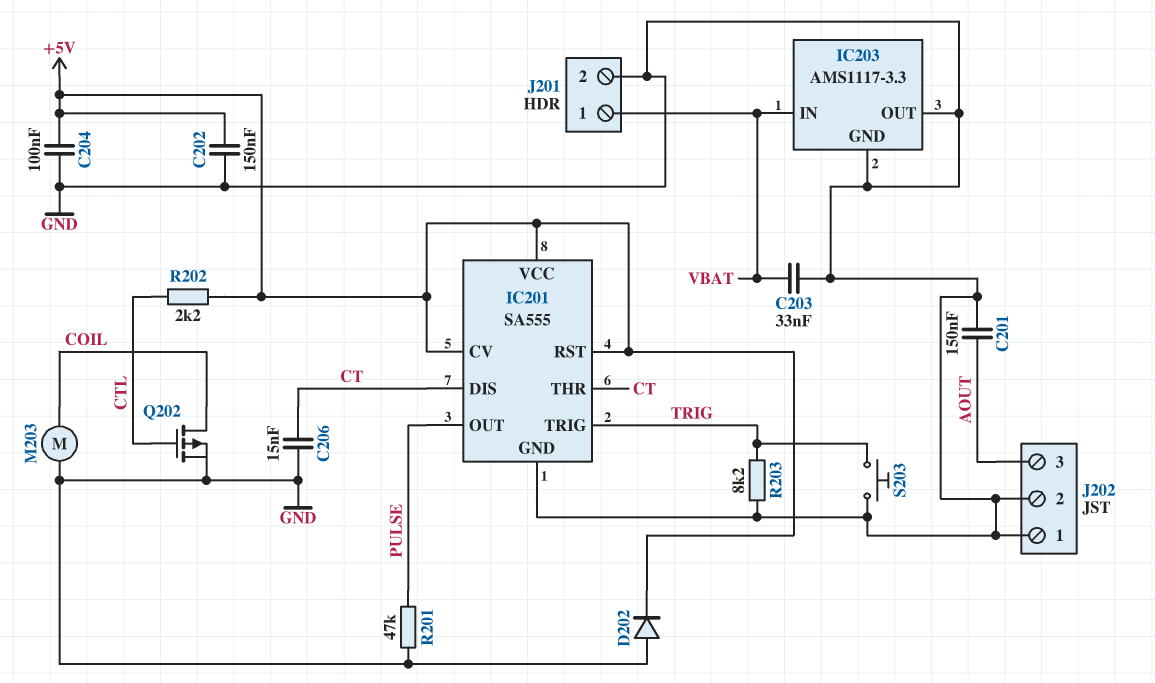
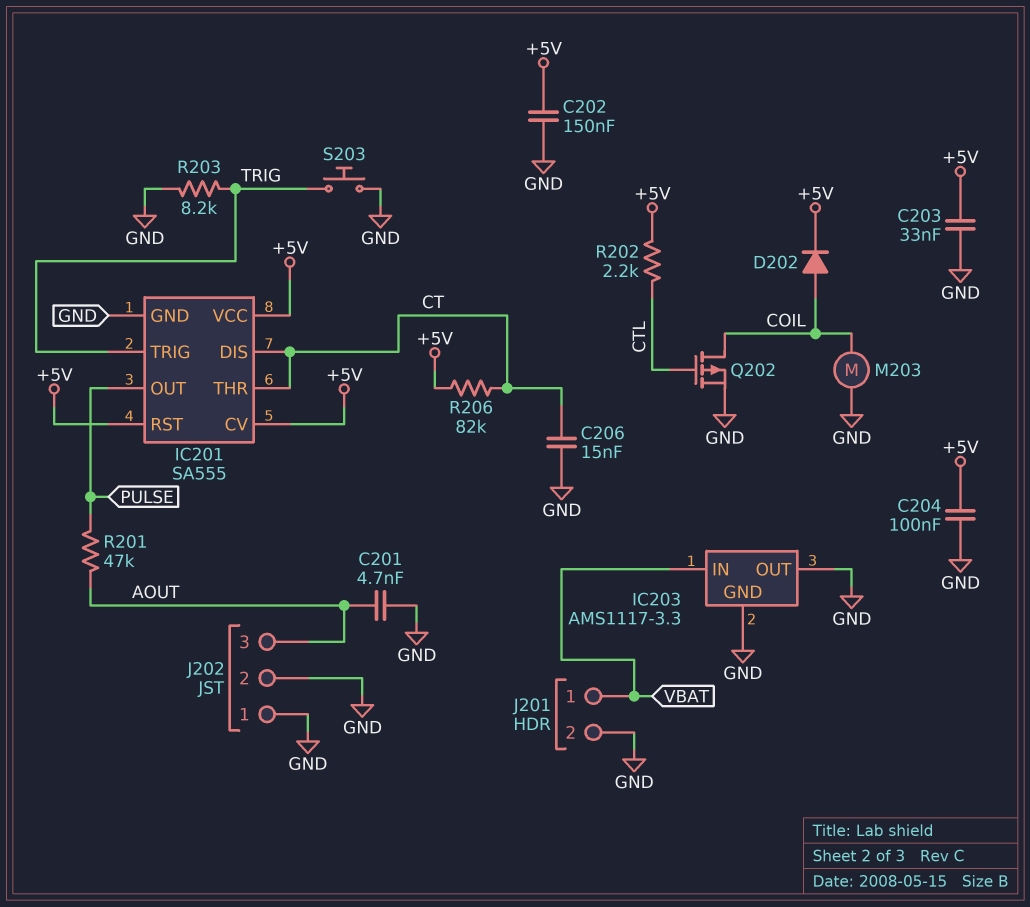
C201: 150nF (AOUT, GND) -> 4.7nF (AOUT, GND)
C203: 33nF (GND, VBAT) -> 33nF (+5V, GND)
D202: diode (A GND, K +5V) -> diode (A COIL, K +5V)
R201: 47k (GND, PULSE) -> 47k (AOUT, PULSE)
R206: none -> 82k (+5V, CT)

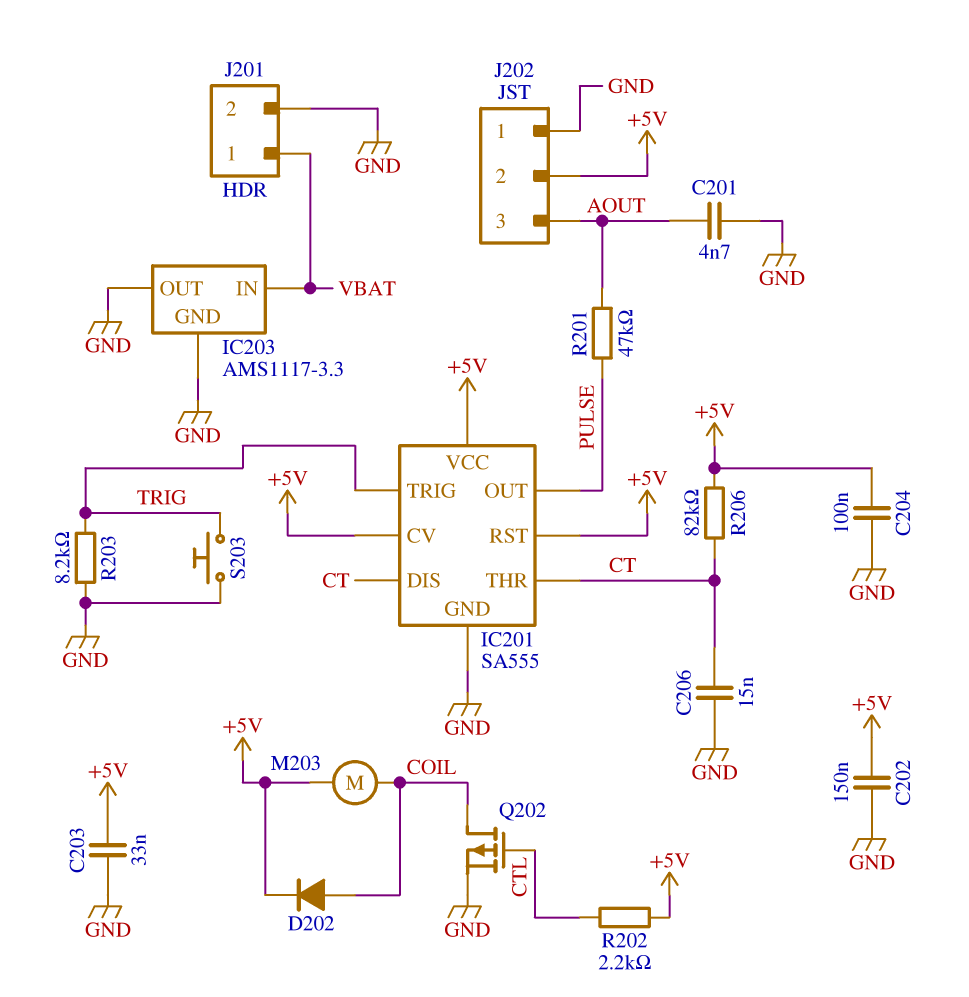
J202 pin 2: GND -> +5V
M203: motor (COIL, GND) -> motor (+5V, COIL)

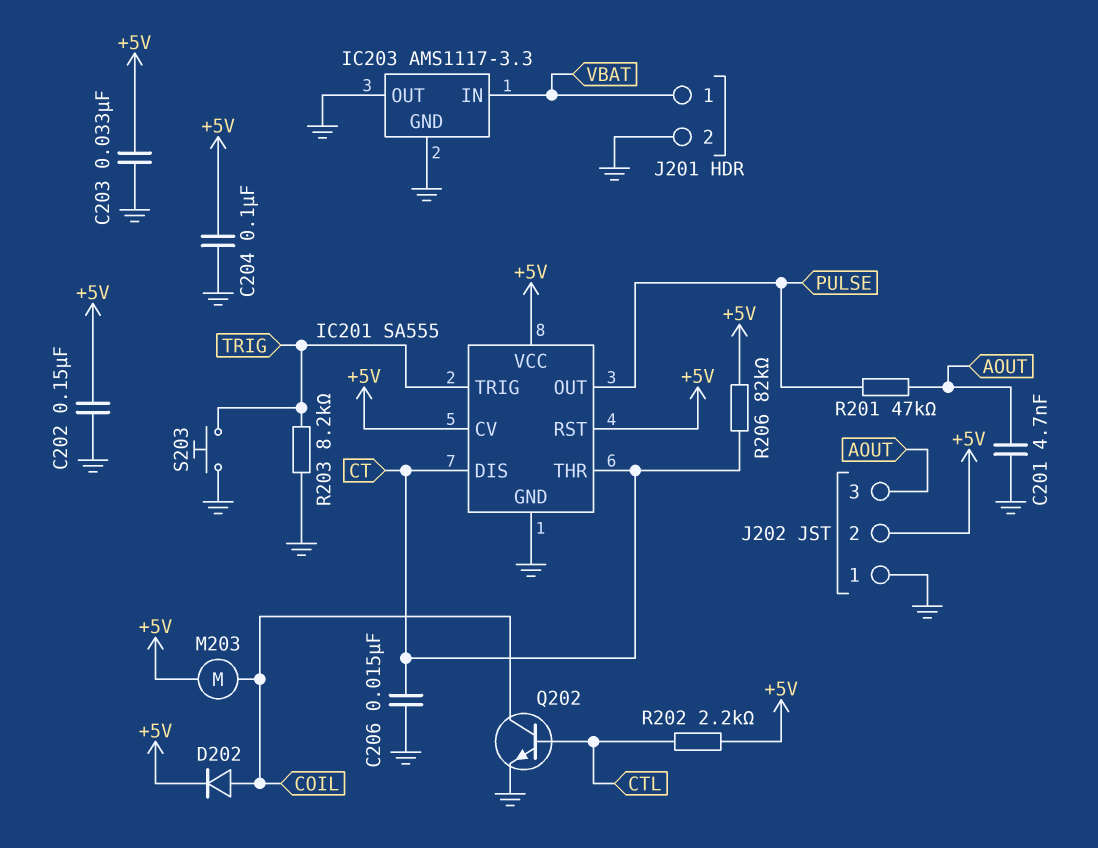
Q202: PMOS (G CTL, D COIL, S GND) -> NPN (B CTL, C COIL, E GND)

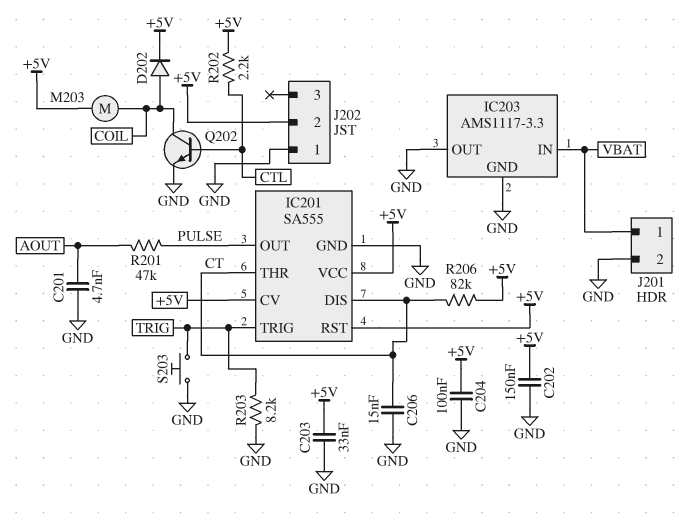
J202 pin 3: AOUT -> none

